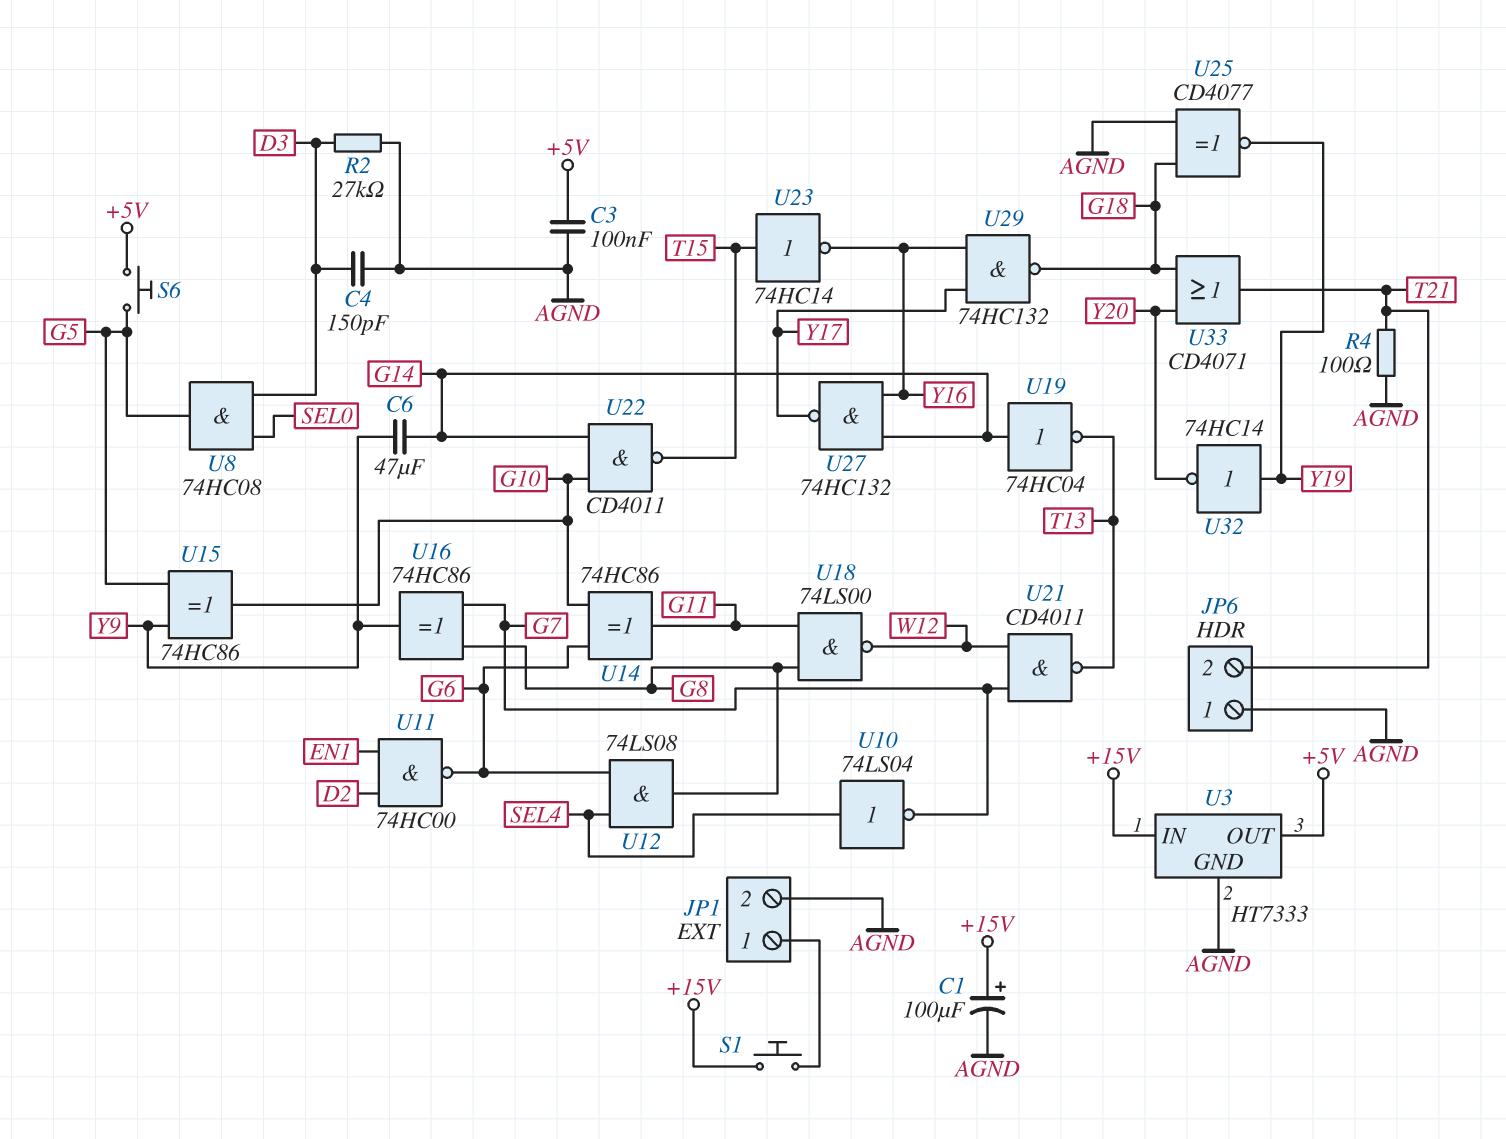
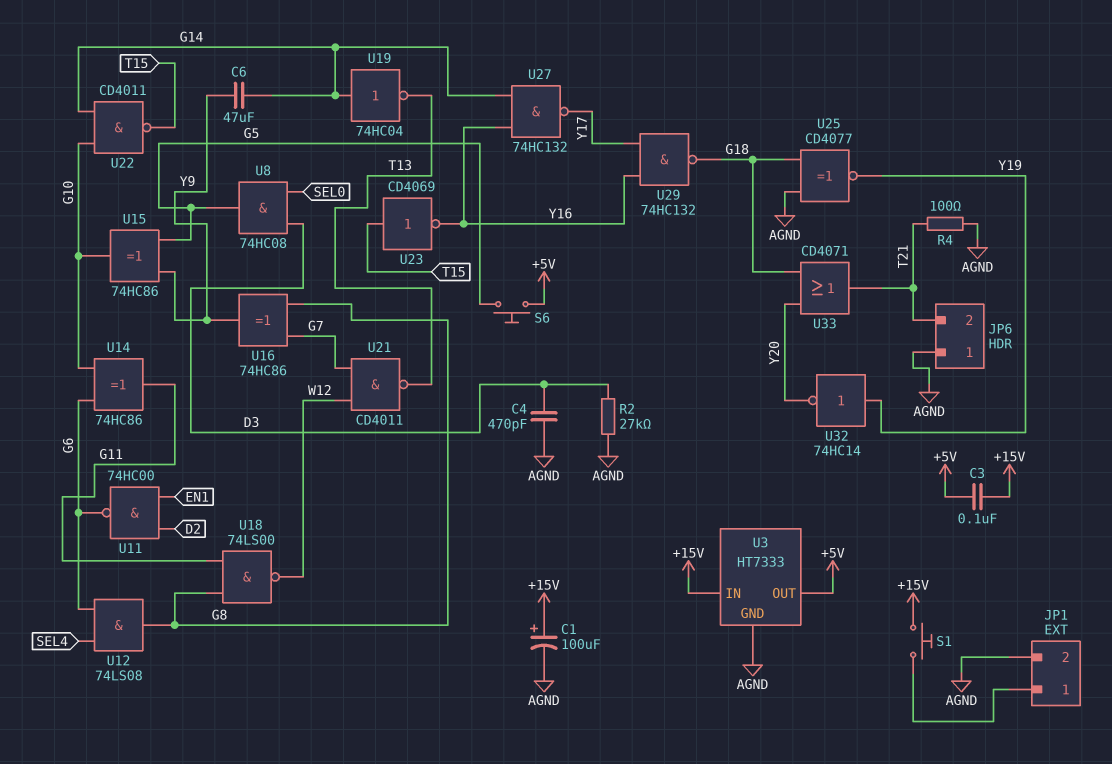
C3: 100nF (+5V, AGND) -> 100nF (+5V, +15V)
C4: 150pF (AGND, D3) -> 470pF (AGND, D3)
U10: NOT 74LS04 (in SEL4, out G7) -> none
U23: NOT 74HC14 (in T15, out Y16) -> NOT CD4069 (in T15, out Y16)

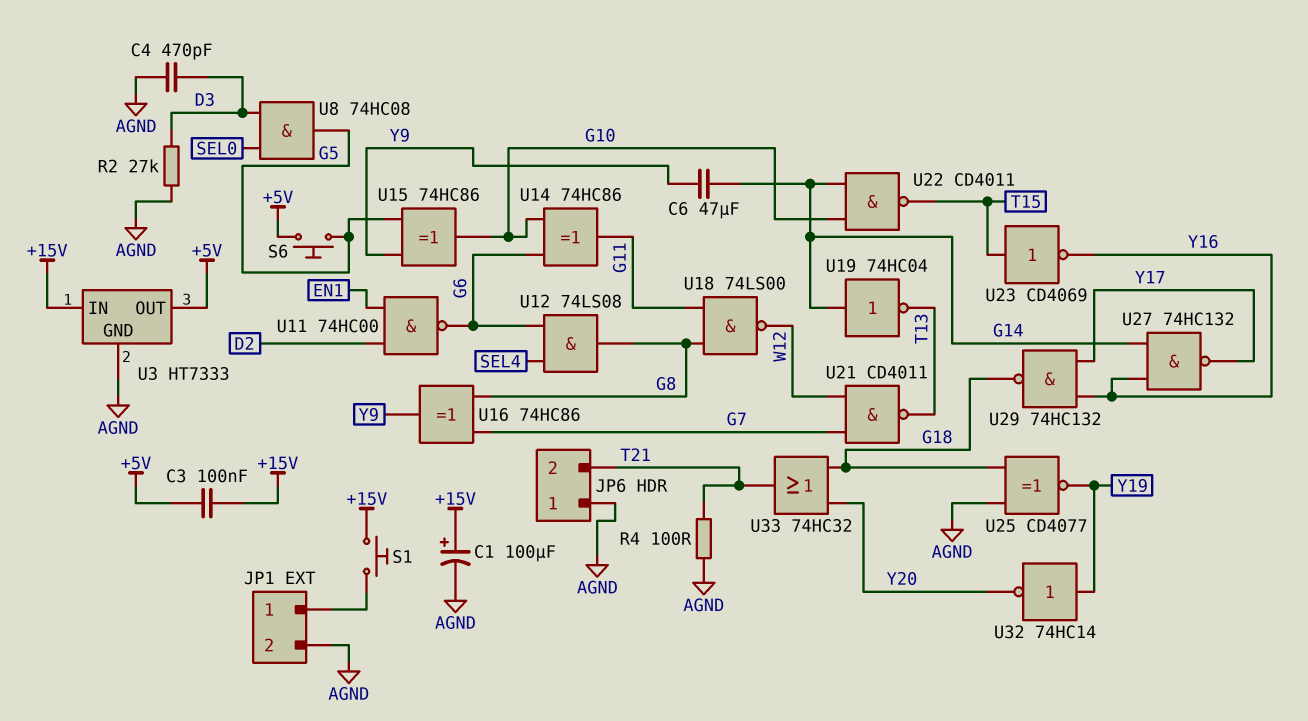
U33: OR CD4071 (in G18, in Y20, out T21) -> OR 74HC32 (in G18, in Y20, out T21)

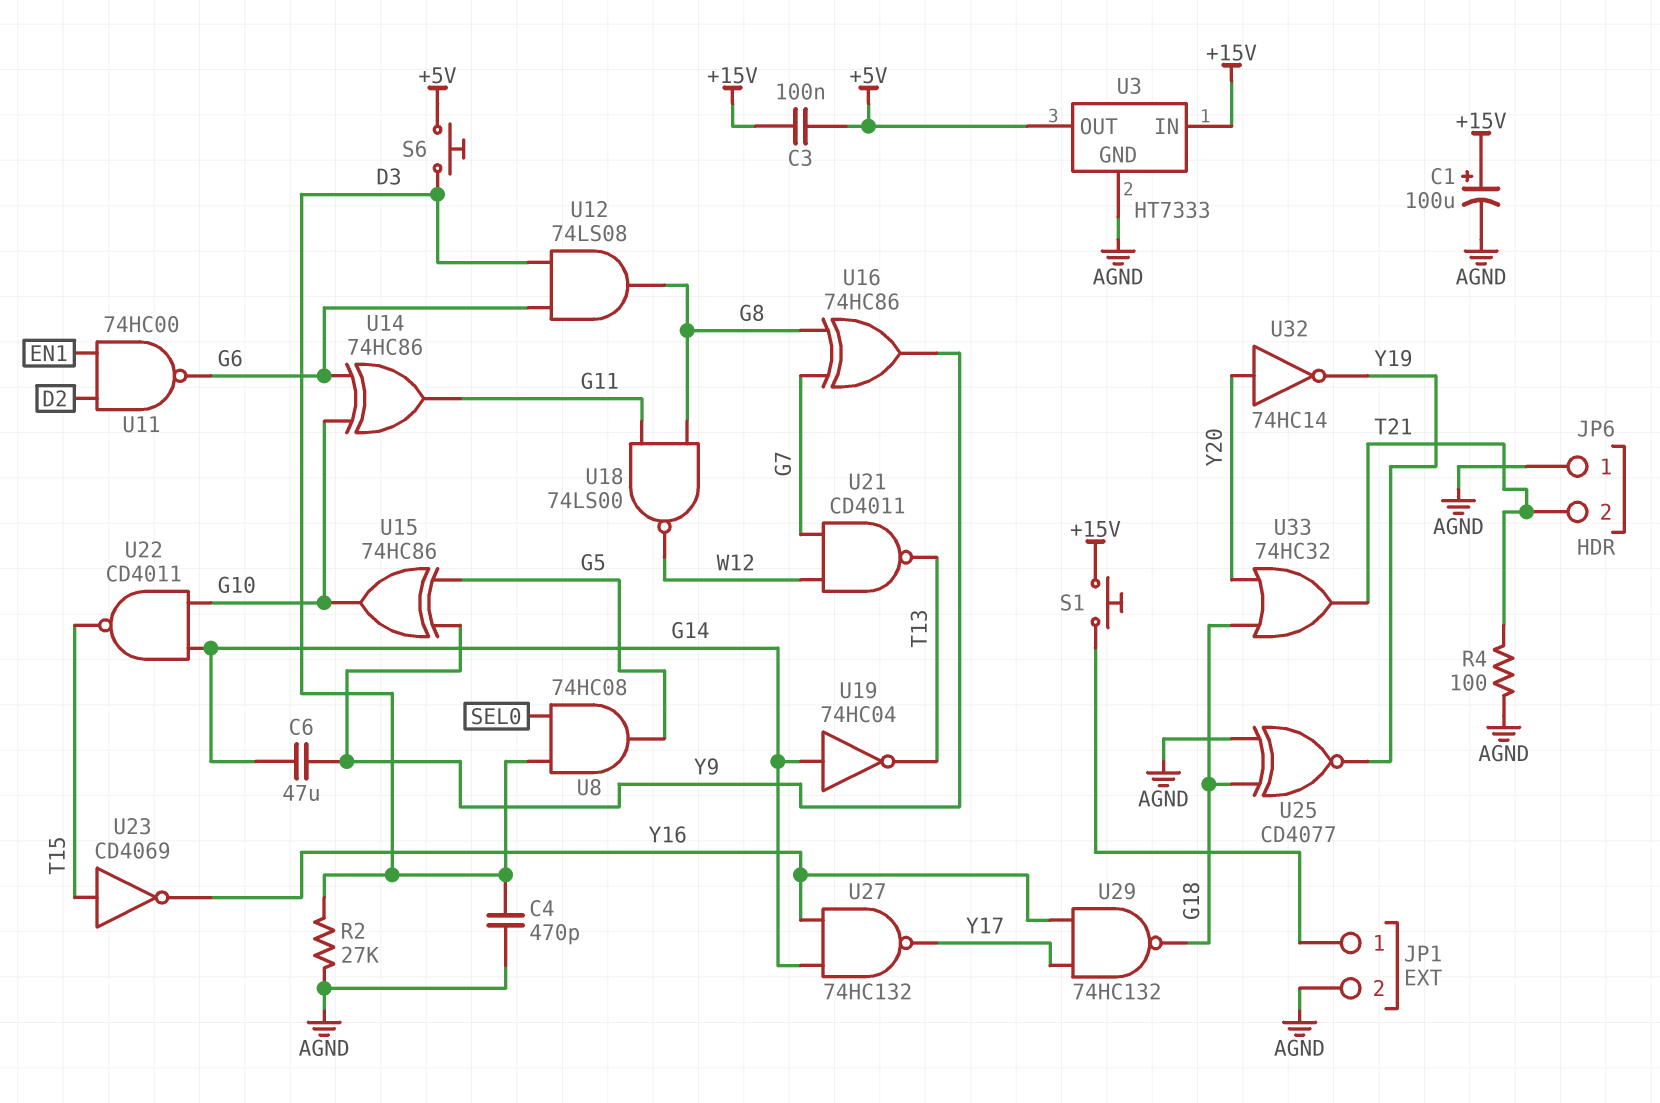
S6: button (+5V, G5) -> button (+5V, D3)
U12: AND 74LS08 (in G6, in SEL4, out G8) -> AND 74LS08 (in D3, in G6, out G8)
U32: NOT 74HC14 (in Y19, out Y20) -> NOT 74HC14 (in Y20, out Y19)

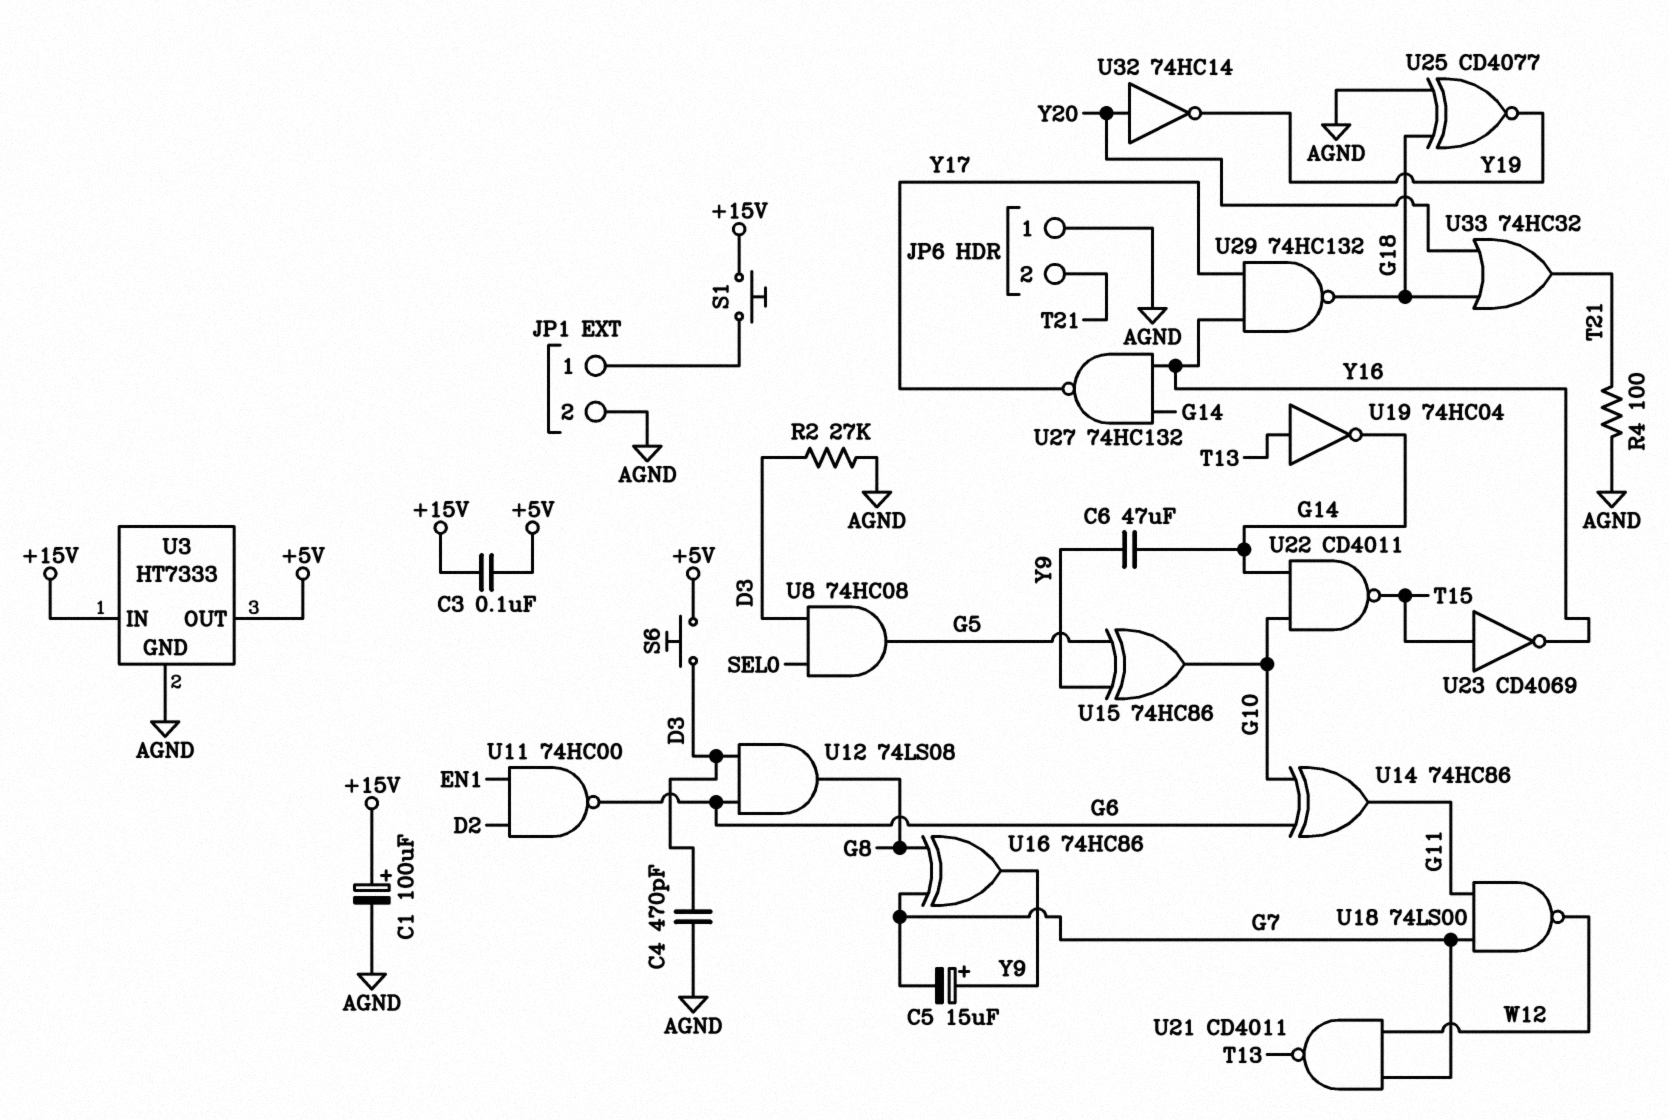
C5: none -> 15uF (plus Y9, minus G7)
U18: NAND 74LS00 (in G8, in G11, out W12) -> NAND 74LS00 (in G7, in G11, out W12)
U19: NOT 74HC04 (in G14, out T13) -> NOT 74HC04 (in T13, out G14)

